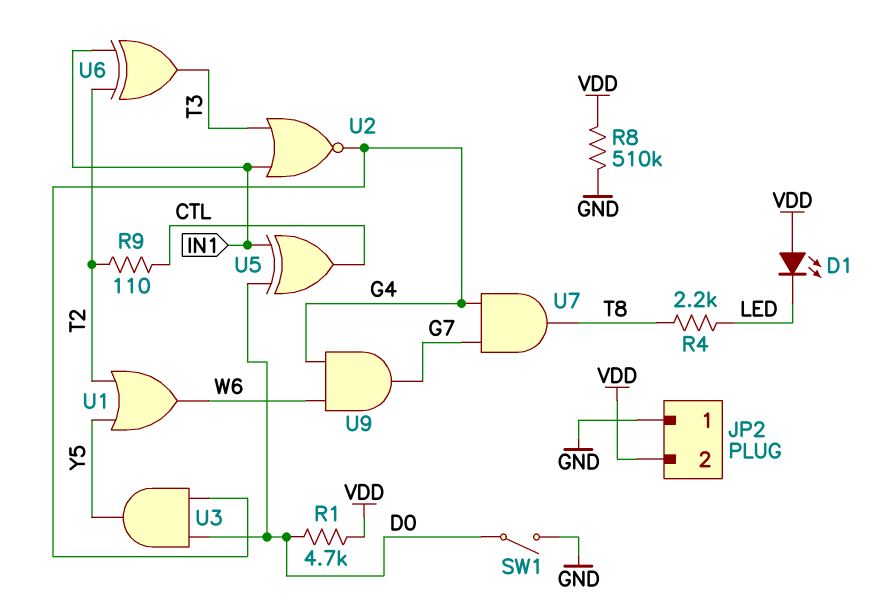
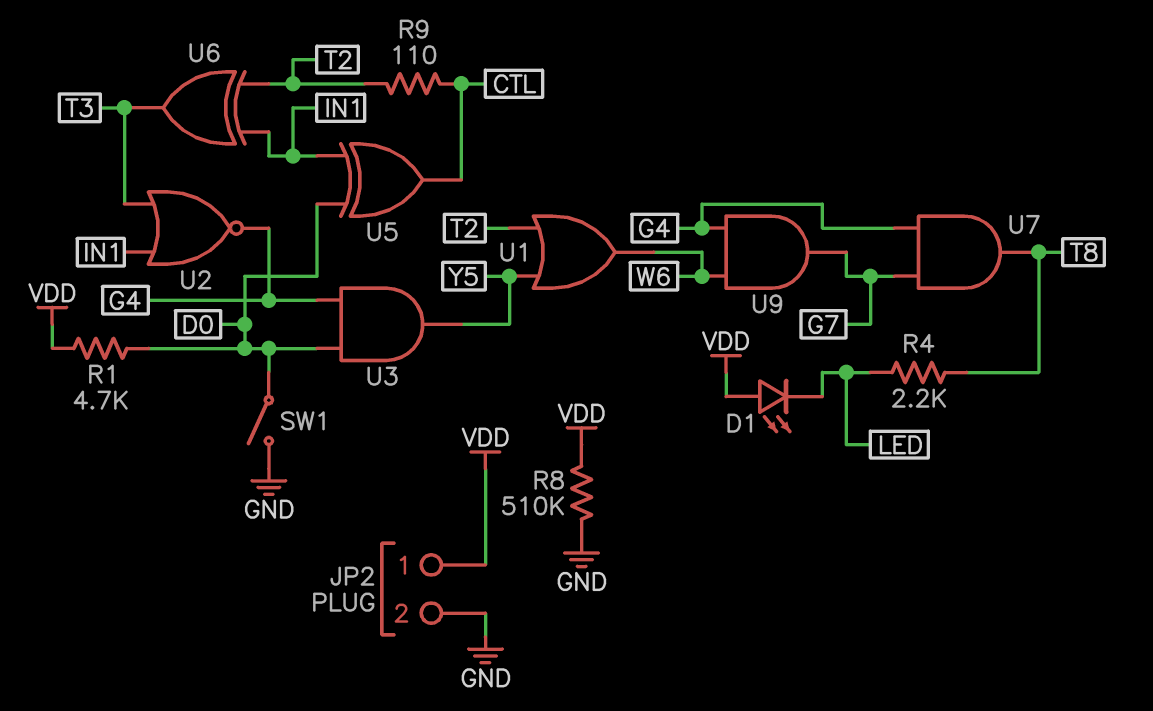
JP2 pin 1: GND -> VDD
JP2 pin 2: VDD -> GND

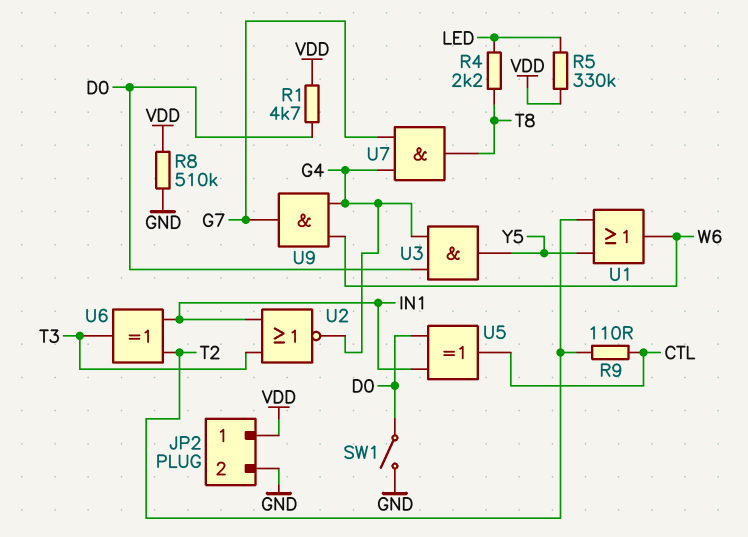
D1: LED (A VDD, K LED) -> none
R5: none -> 330k (LED, VDD)

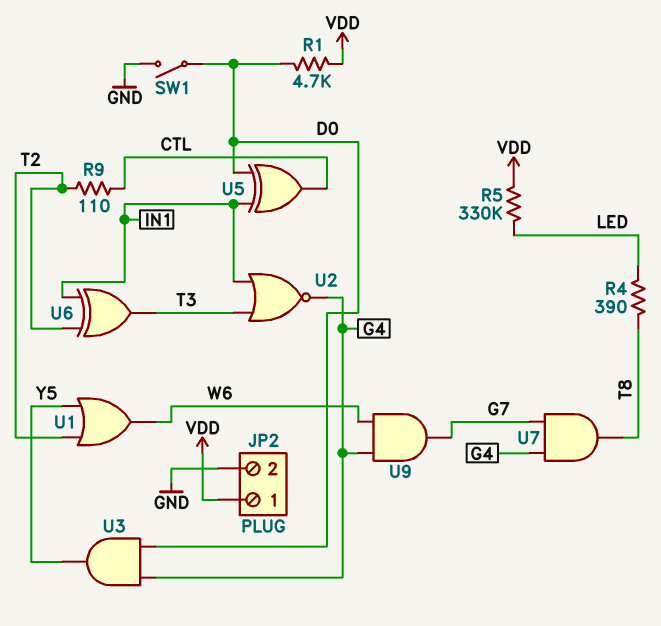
R4: 2.2k (LED, T8) -> 390 (LED, T8)
R8: 510k (GND, VDD) -> none

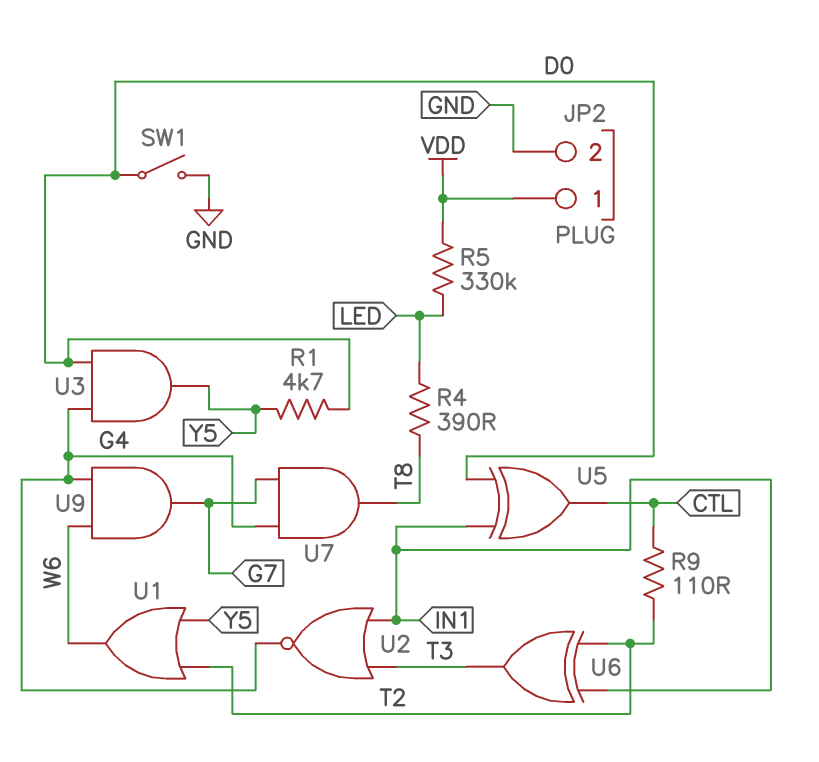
R1: 4.7k (D0, VDD) -> 4.7k (D0, Y5)

